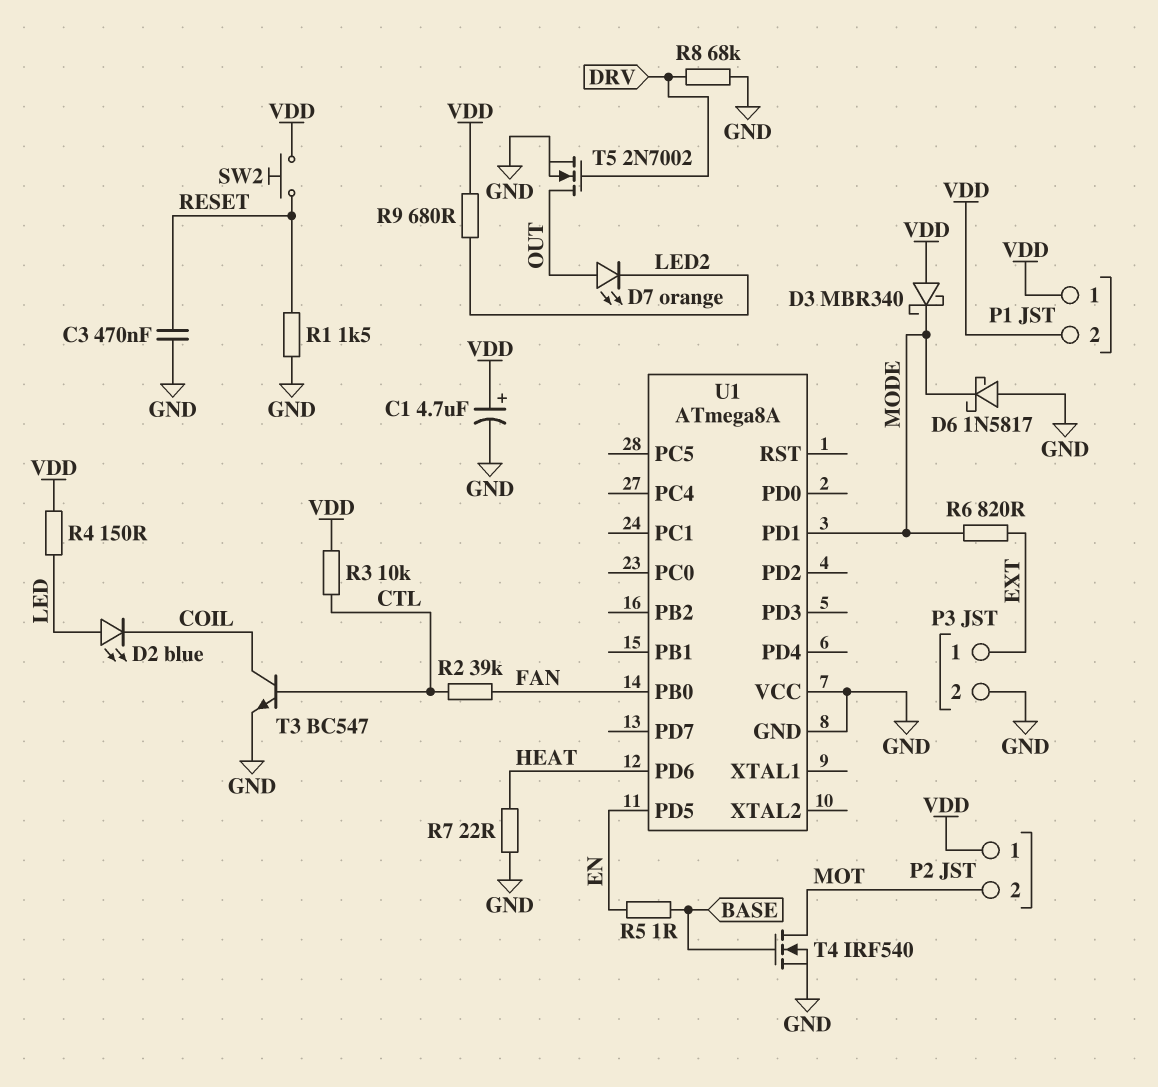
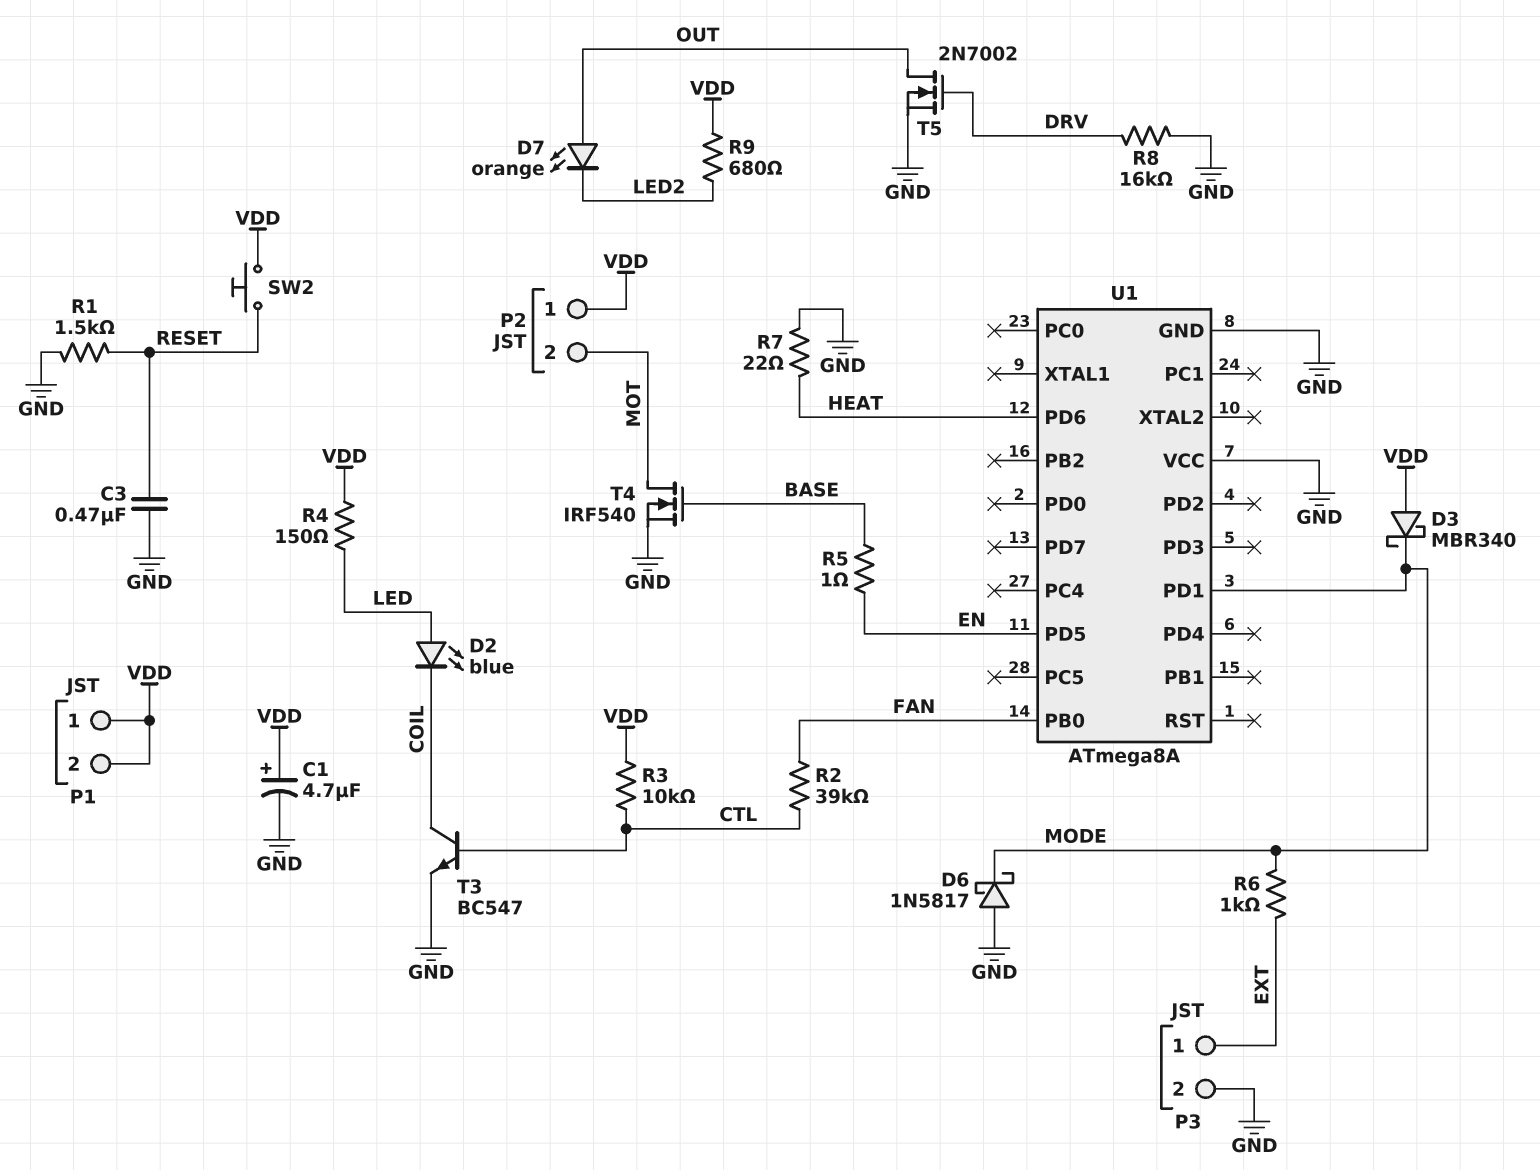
R6: 820 (EXT, MODE) -> 1k (EXT, MODE)
R8: 68k (DRV, GND) -> 16k (DRV, GND)

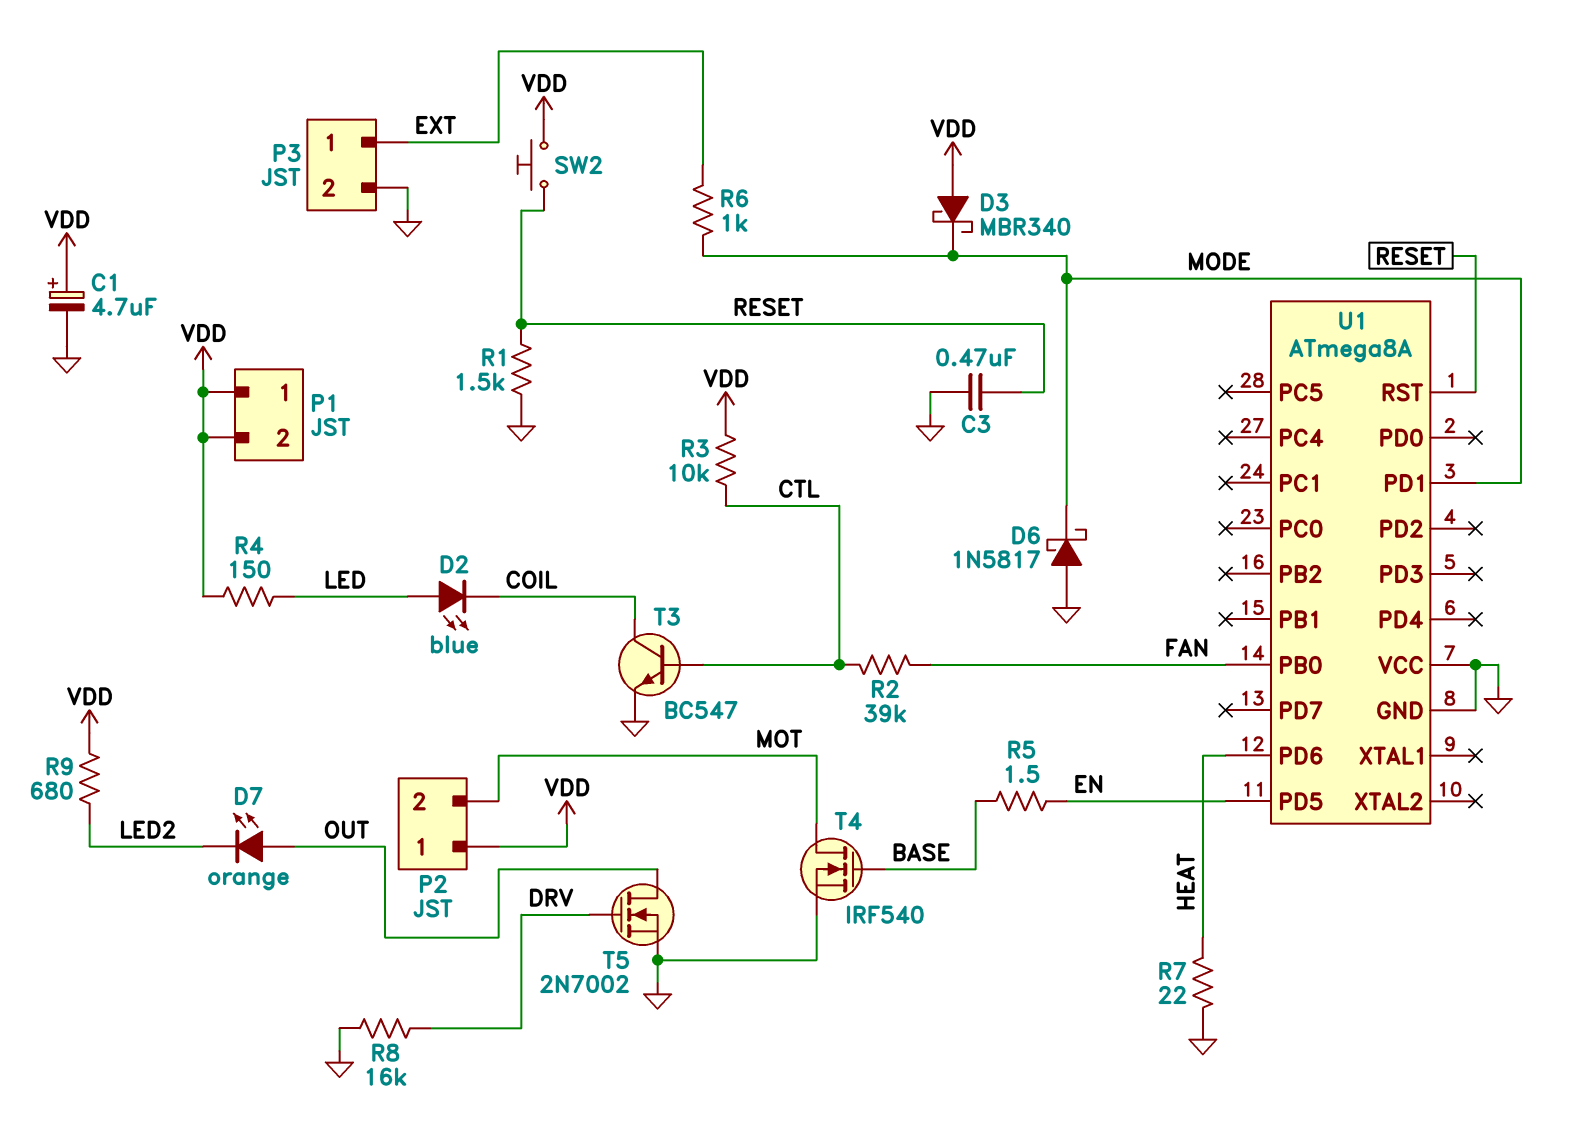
R5: 1 (BASE, EN) -> 1.5 (BASE, EN)
U1 pin RST: none -> RESET

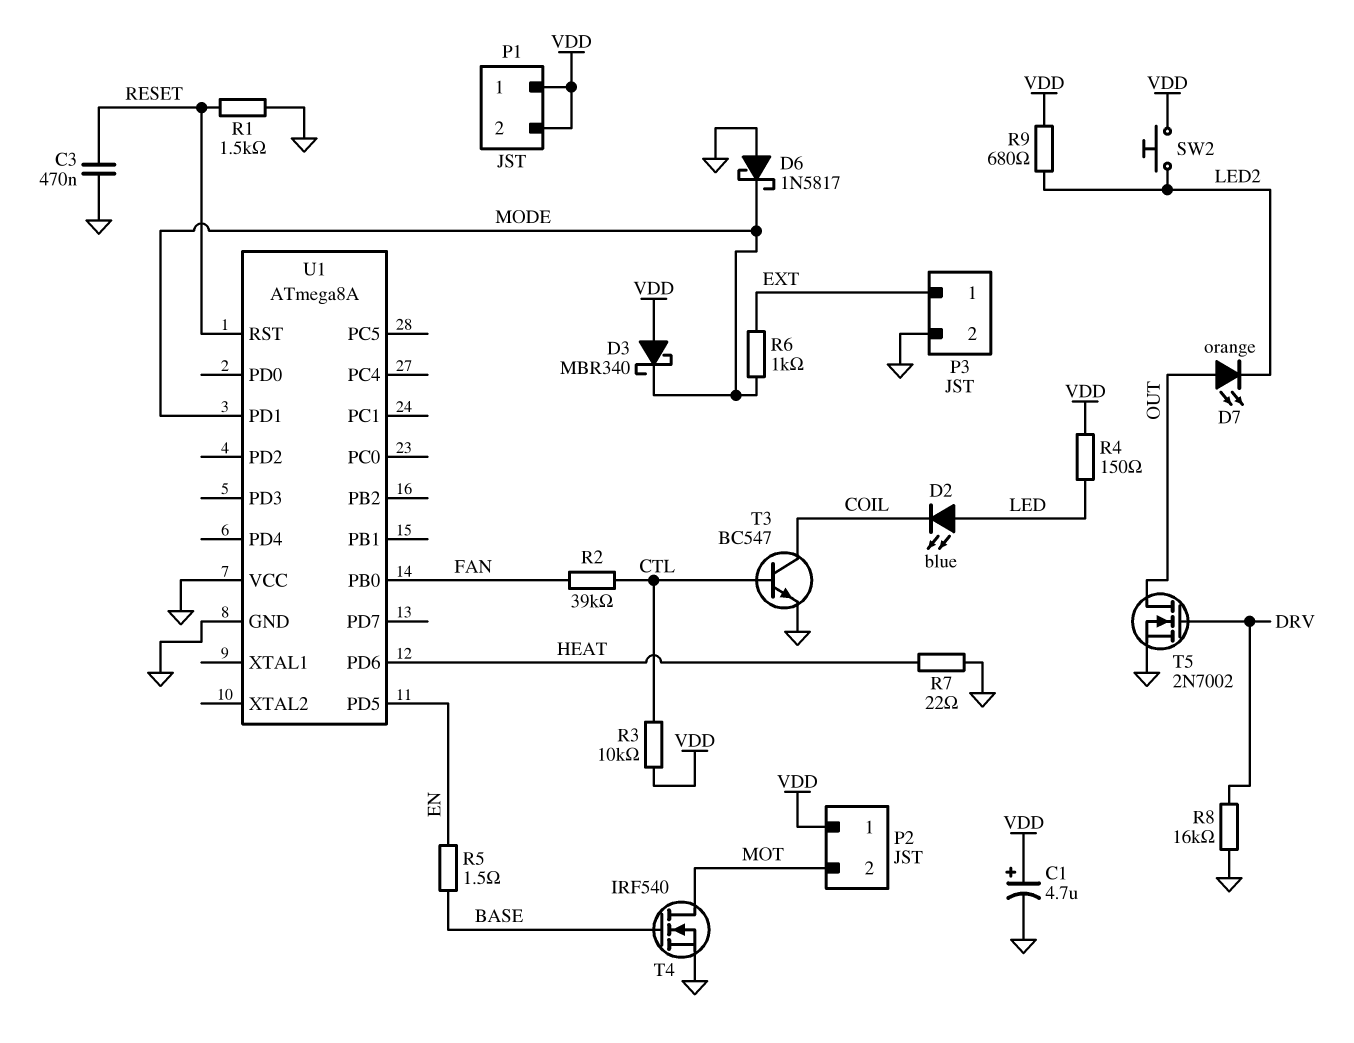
SW2: button (RESET, VDD) -> button (LED2, VDD)

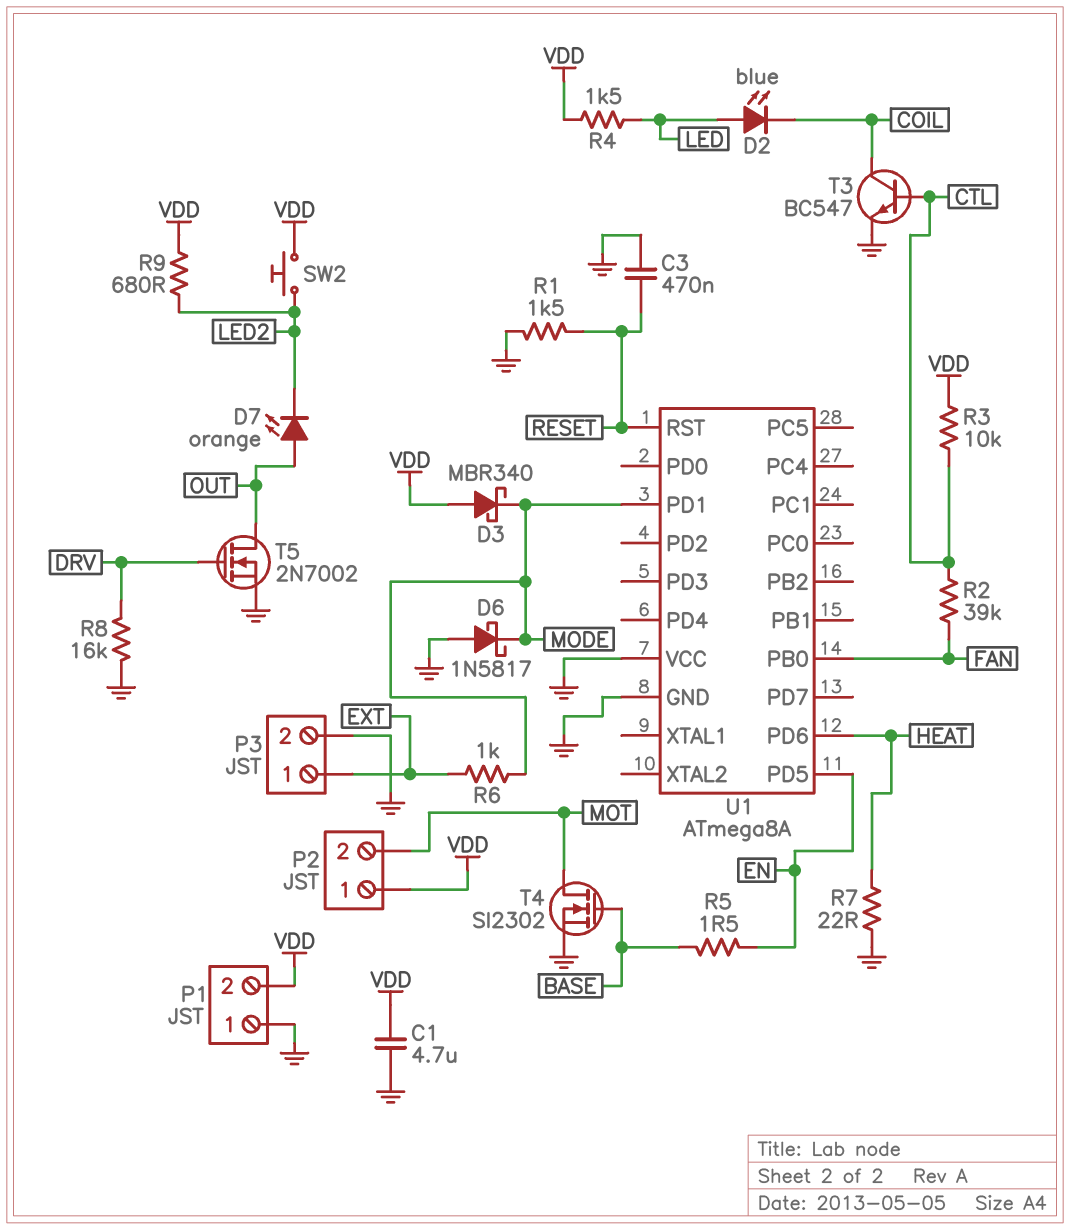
C1: 4.7uF (plus VDD, minus GND) -> 4.7uF (GND, VDD)
P1 pin 1: VDD -> GND
R4: 150 (LED, VDD) -> 1.5k (LED, VDD)
T4: NMOS IRF540 (G BASE, D MOT, S GND) -> NMOS SI2302 (G BASE, D MOT, S GND)

